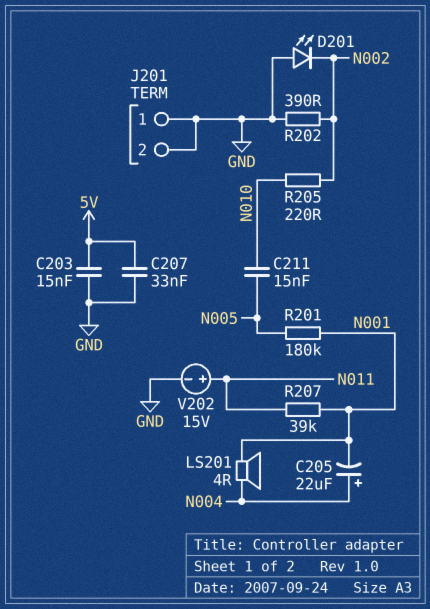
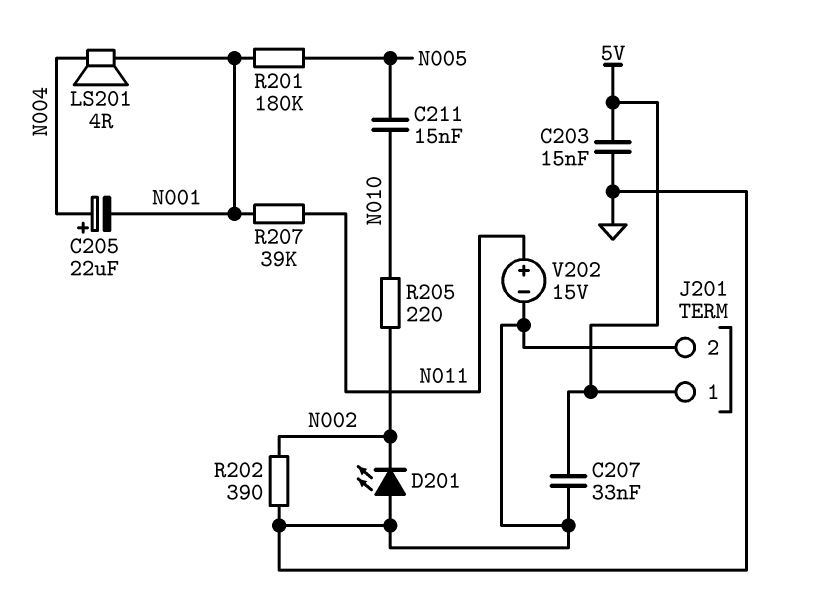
J201 pin 1: GND -> 5V

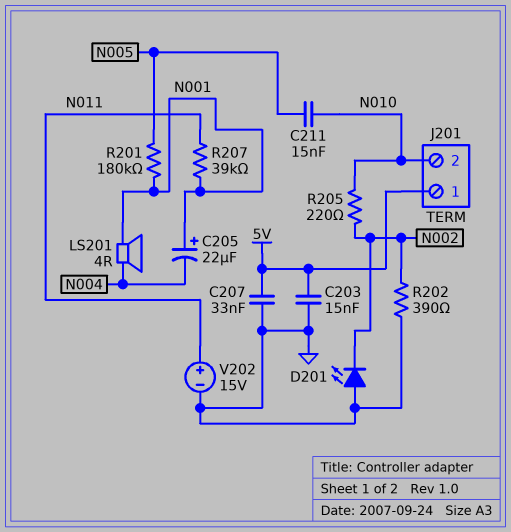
C205: 22uF (plus N004, minus N001) -> 22uF (plus N001, minus N004)
J201 pin 2: GND -> N010

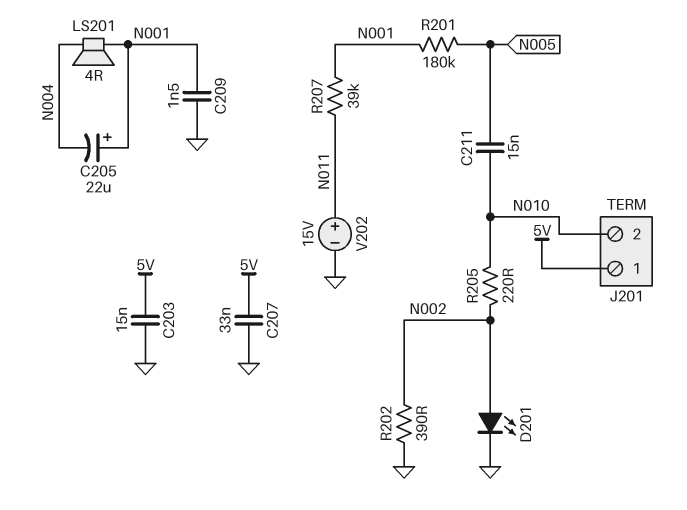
C209: none -> 1.5nF (GND, N001)
D201: LED (A GND, K N002) -> LED (A N002, K GND)

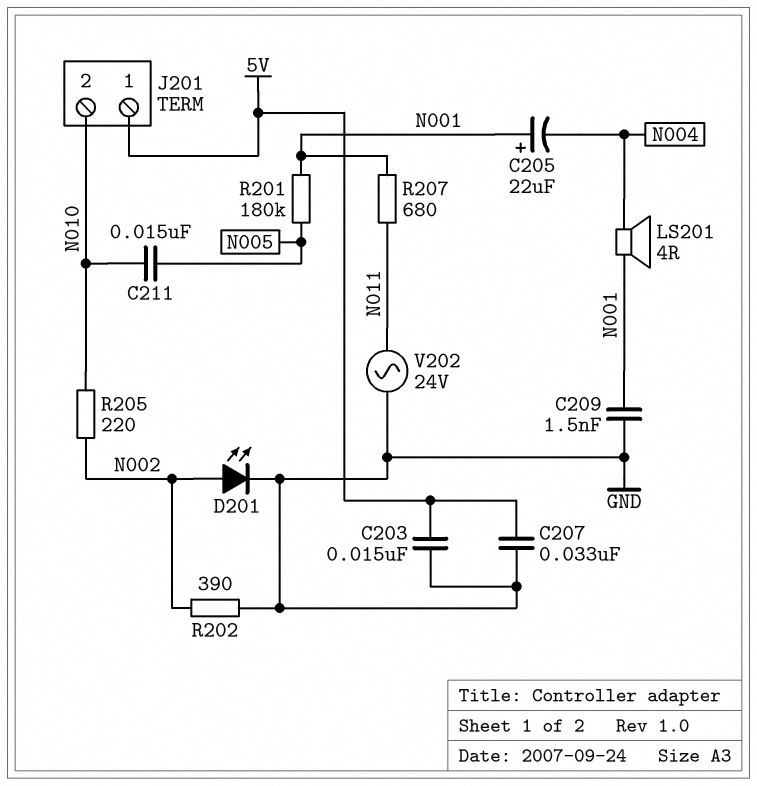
R207: 39k (N001, N011) -> 680 (N001, N011)
V202: 15V (plus N011, minus GND) -> AC 24V (GND, N011)

